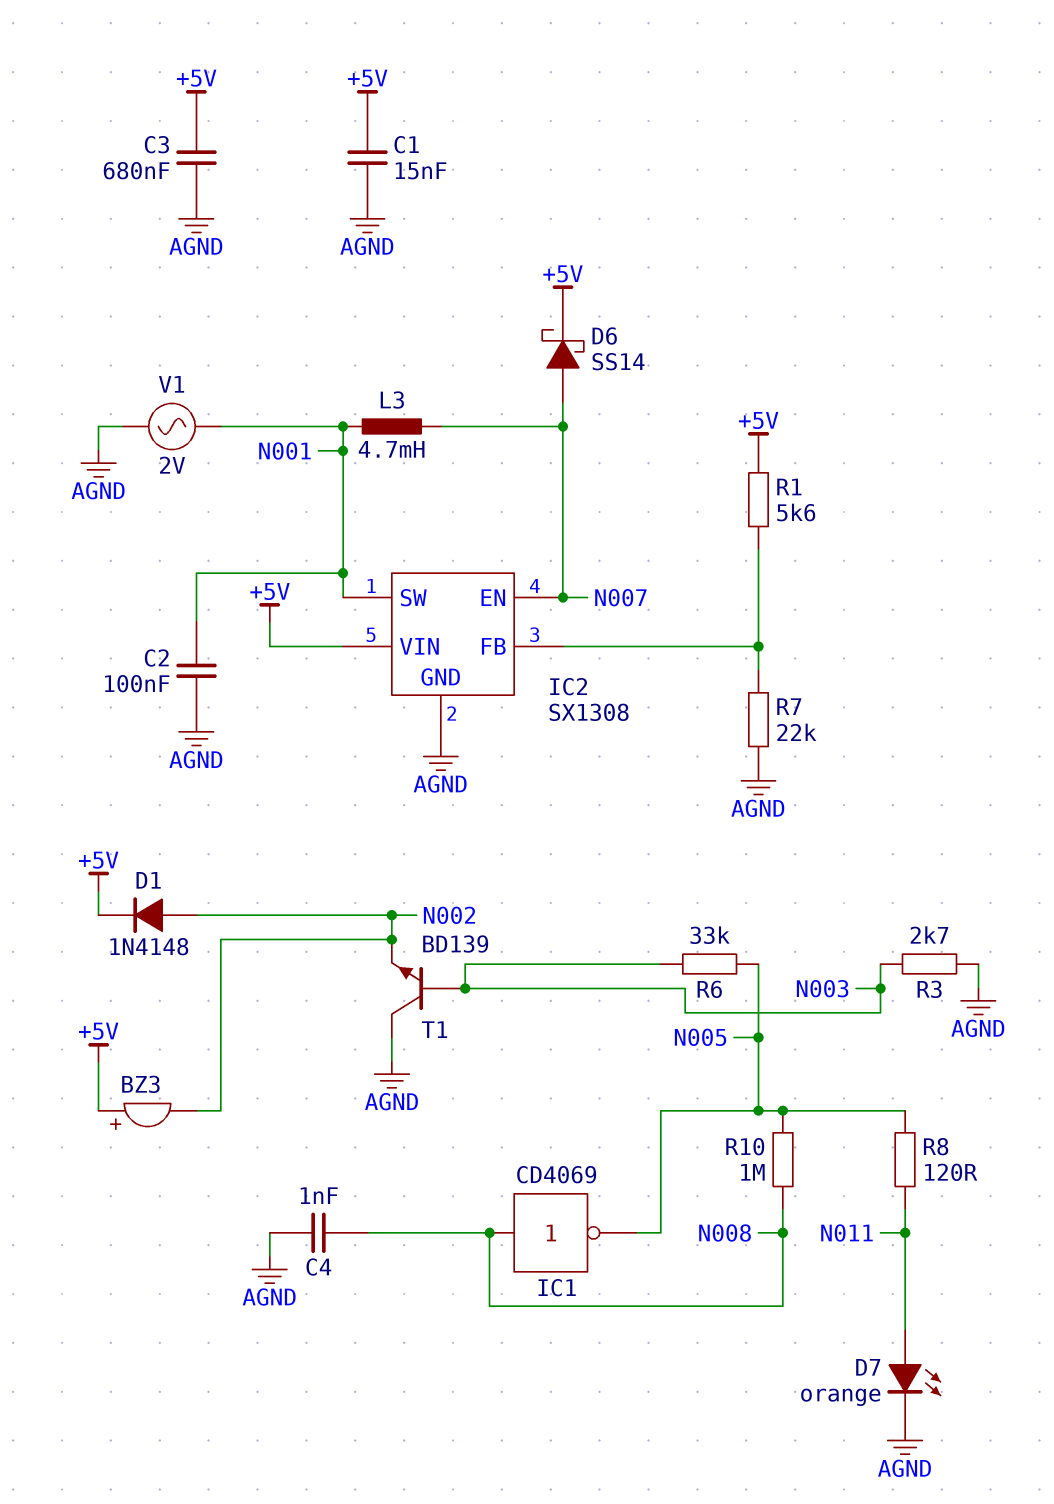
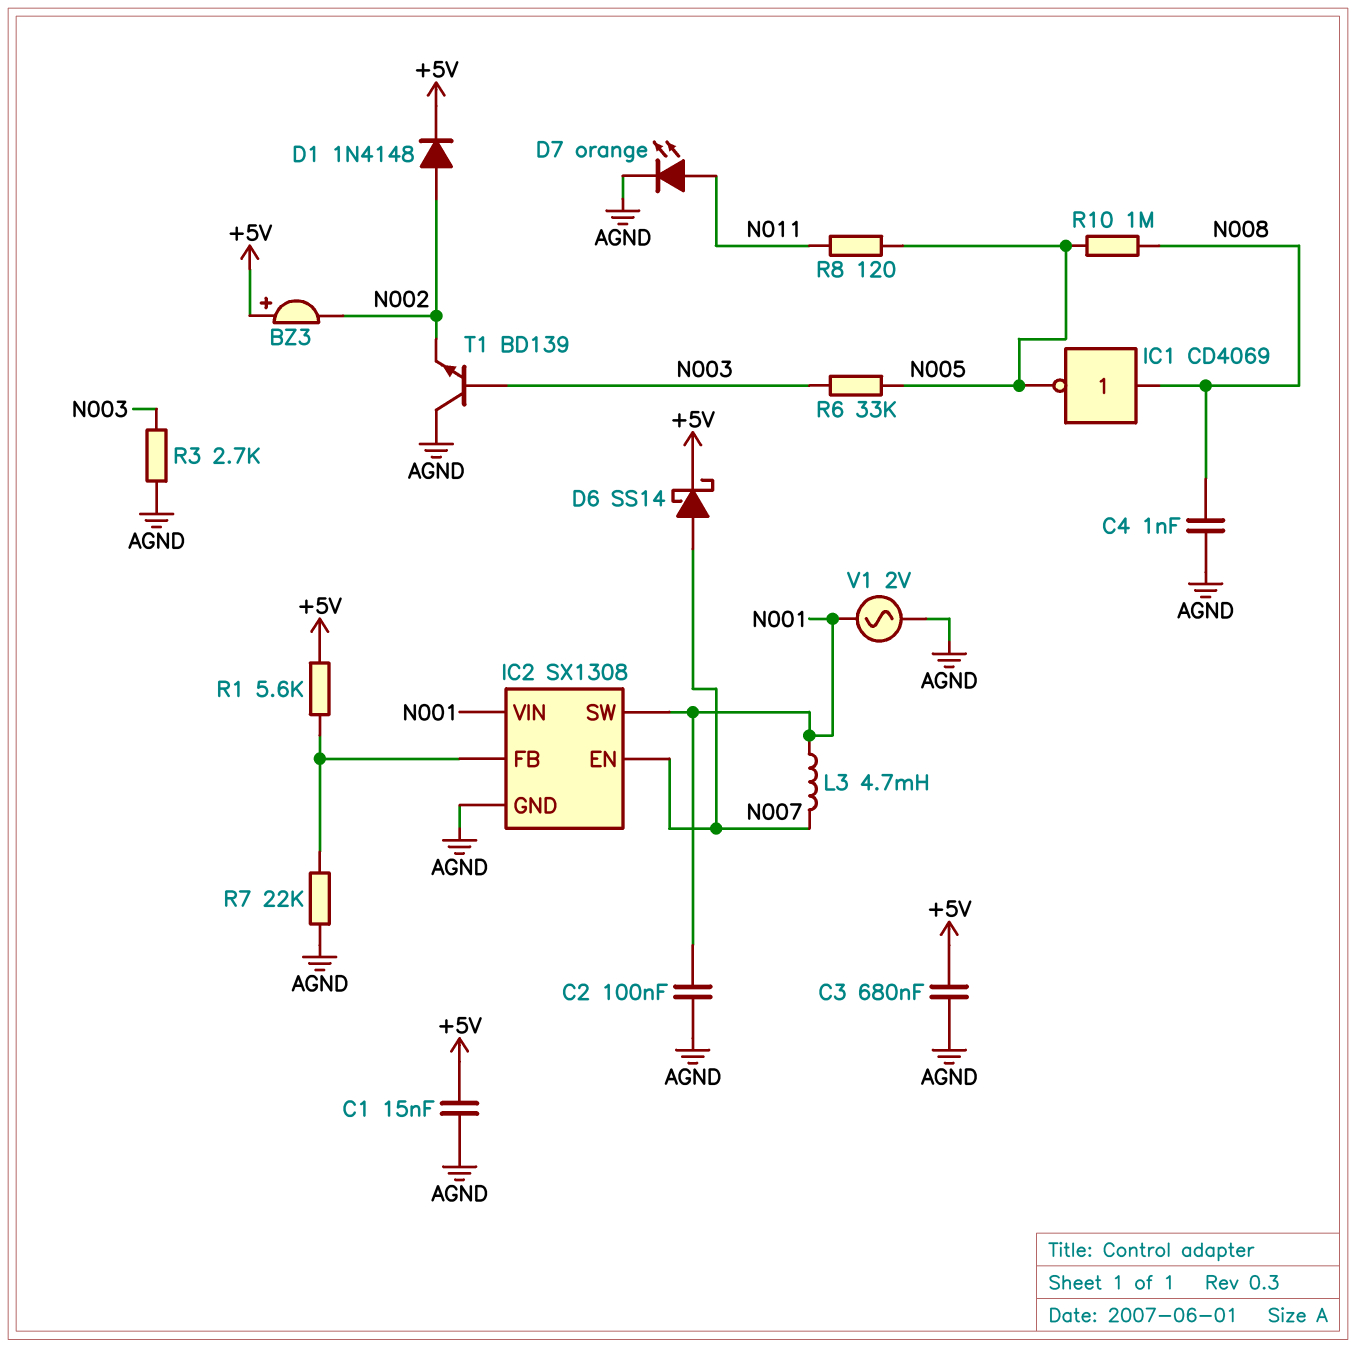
IC2 pin VIN: +5V -> N001

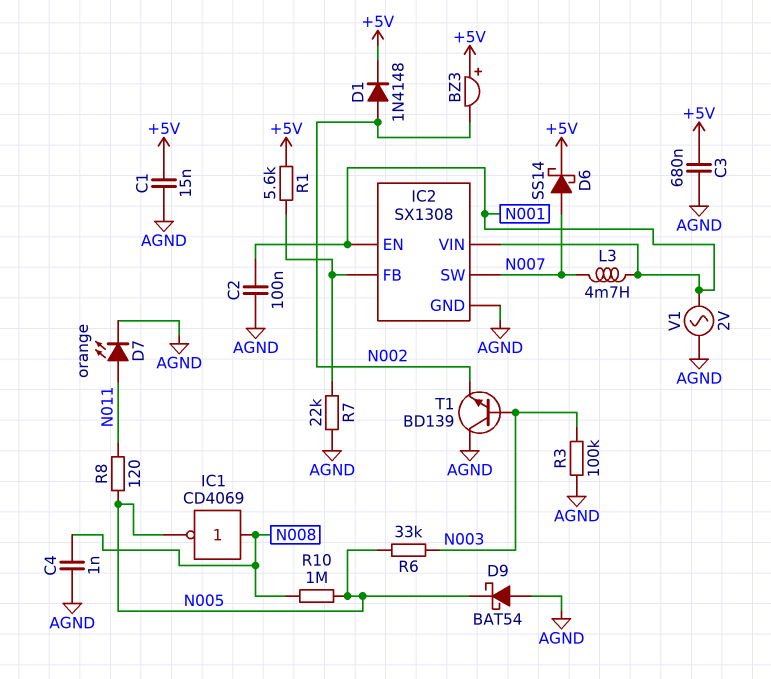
D9: none -> schottky BAT54 (A AGND, K N005)
IC2 pin EN: N007 -> N001
IC2 pin SW: N001 -> N007
R3: 2.7k (AGND, N003) -> 100k (AGND, N003)

